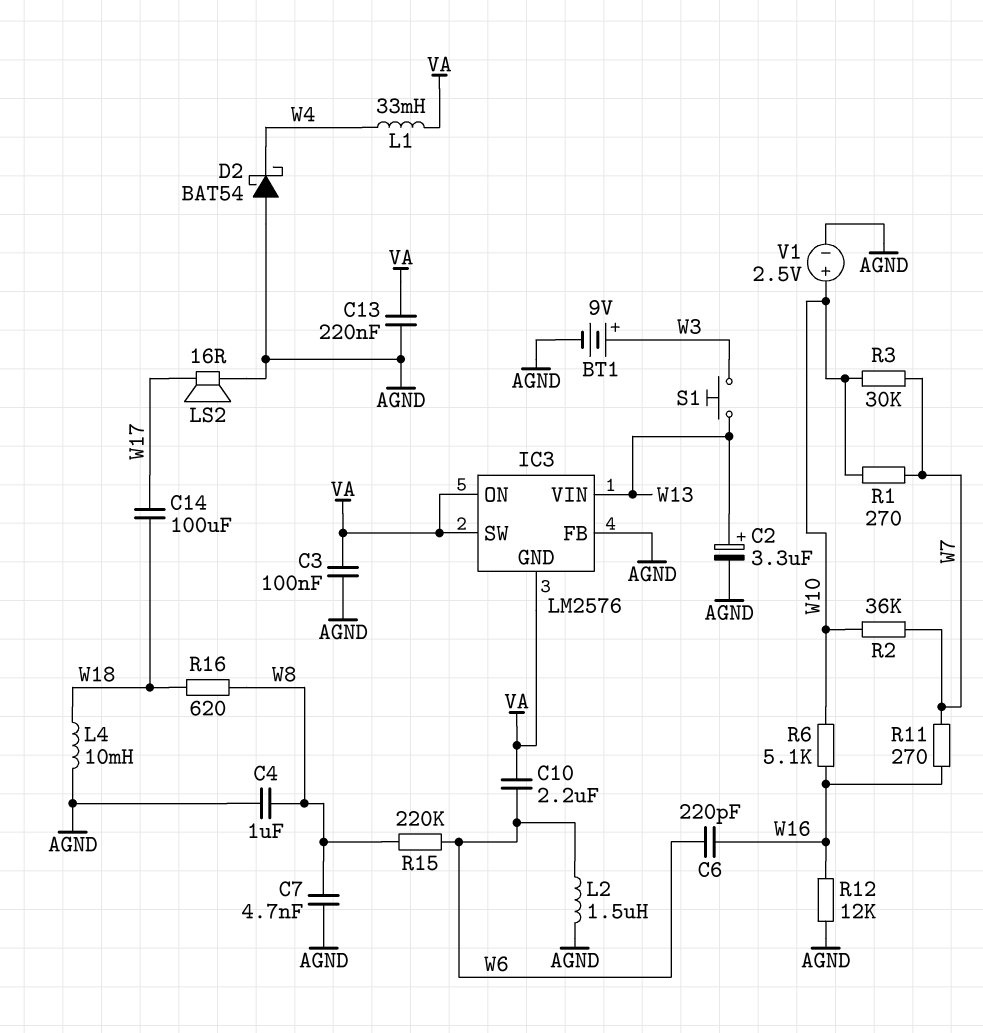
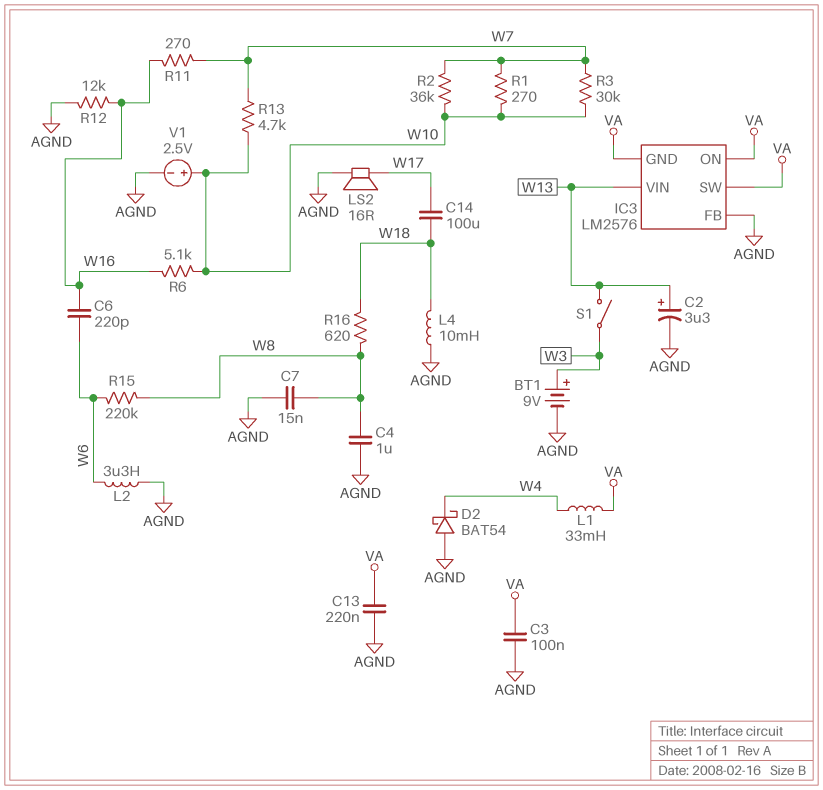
C7: 4.7nF (AGND, W8) -> 15nF (AGND, W8)
C10: 2.2uF (VA, W6) -> none
L2: 1.5uH (AGND, W6) -> 3.3uH (AGND, W6)
R13: none -> 4.7k (W7, W10)
S1: button (W3, W13) -> switch (W3, W13)

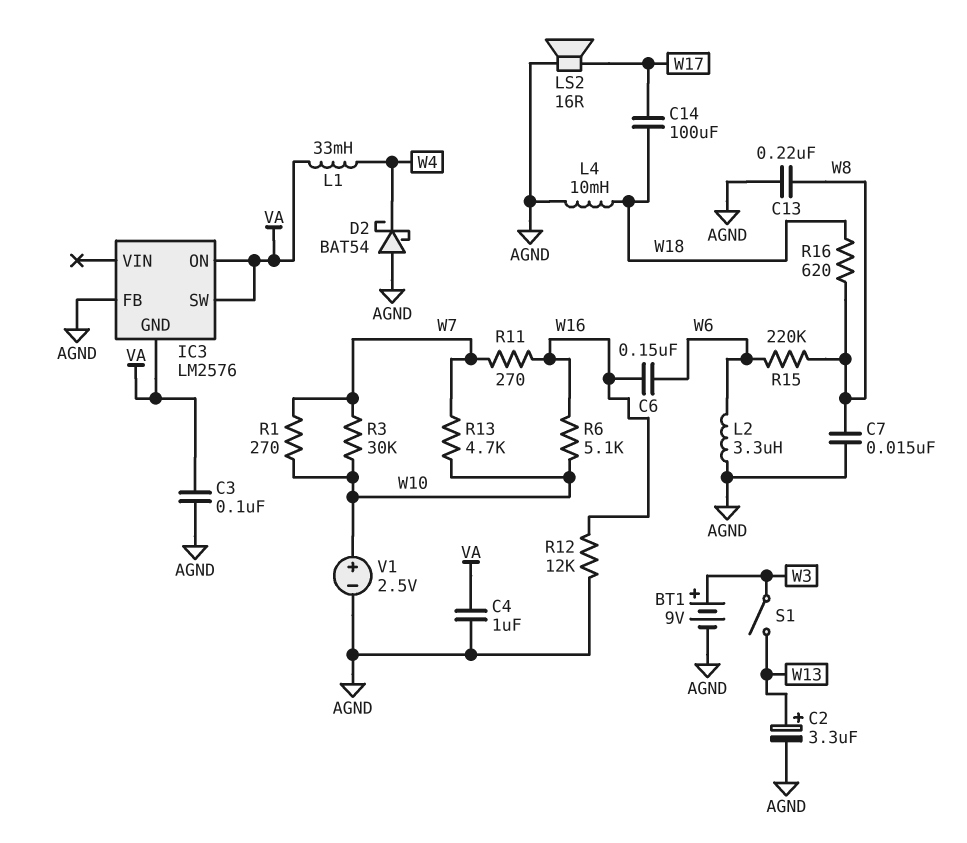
C4: 1uF (AGND, W8) -> 1uF (AGND, VA)
C6: 220pF (W6, W16) -> 150nF (W6, W16)
C13: 220nF (AGND, VA) -> 220nF (AGND, W8)
IC3 pin VIN: W13 -> none
R2: 36k (W7, W10) -> none

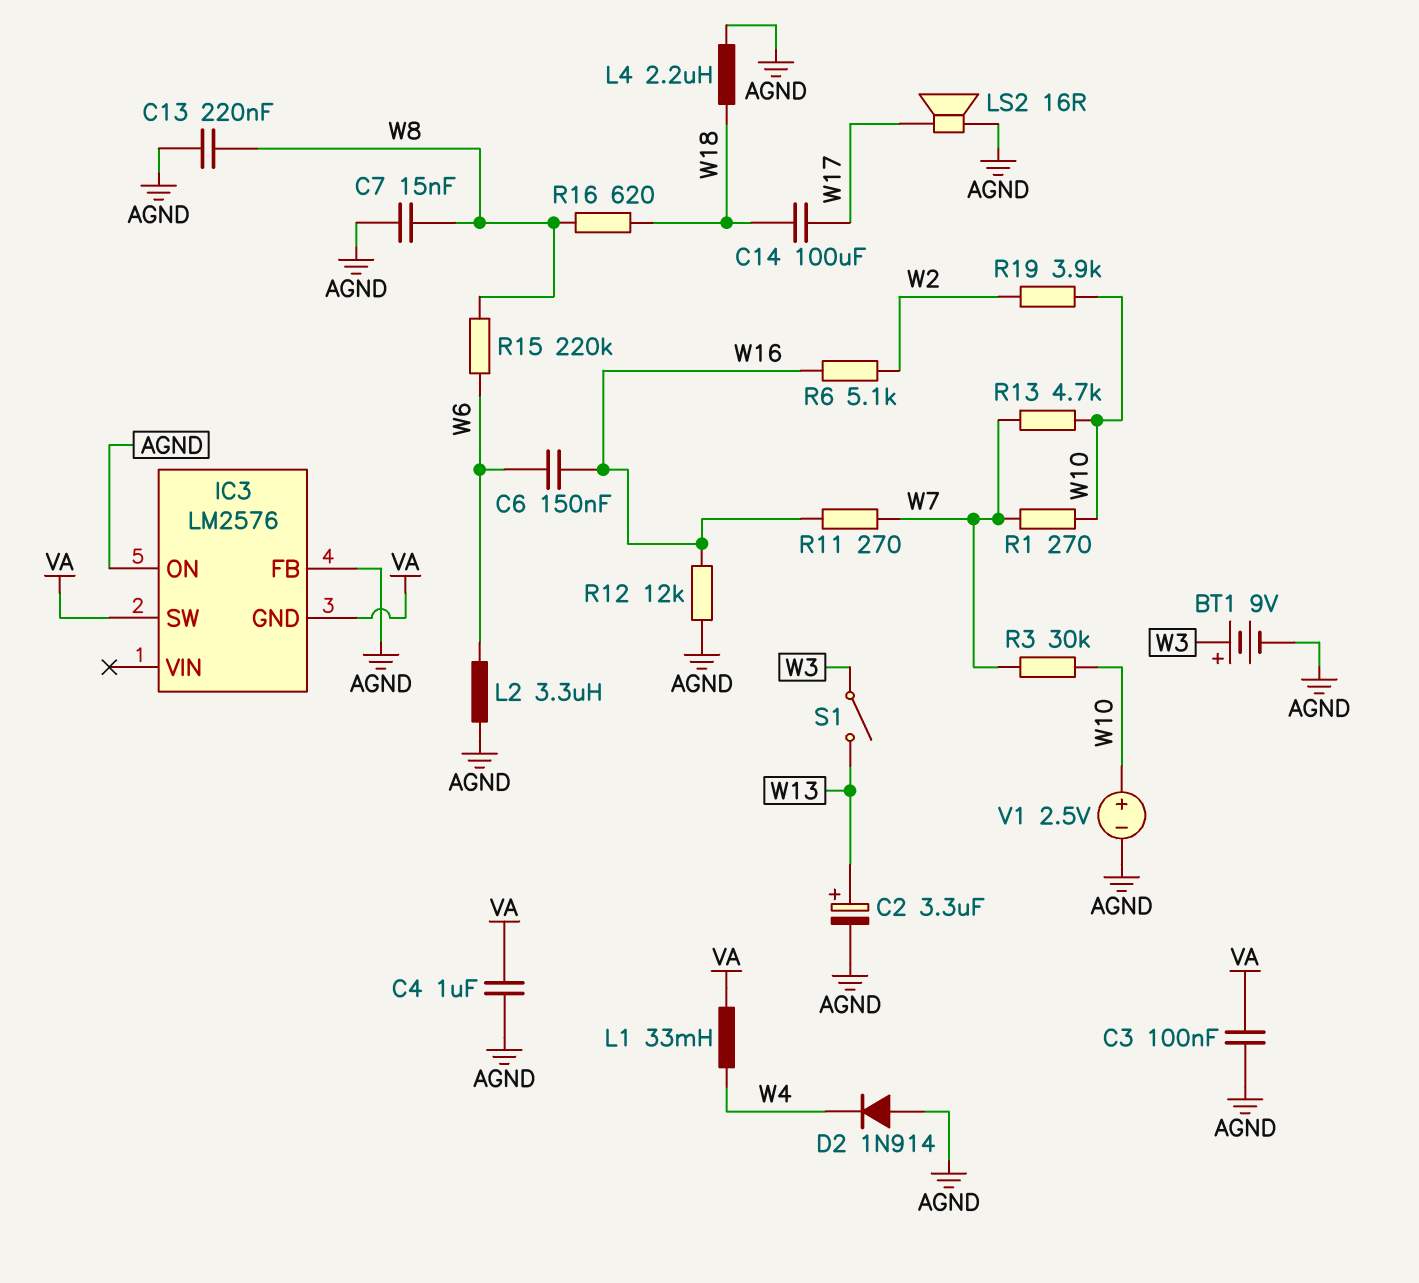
D2: schottky BAT54 (A AGND, K W4) -> diode 1N914 (A AGND, K W4)
IC3 pin ON: VA -> AGND
L4: 10mH (AGND, W18) -> 2.2uH (AGND, W18)
R6: 5.1k (W10, W16) -> 5.1k (W2, W16)
R19: none -> 3.9k (W2, W10)

